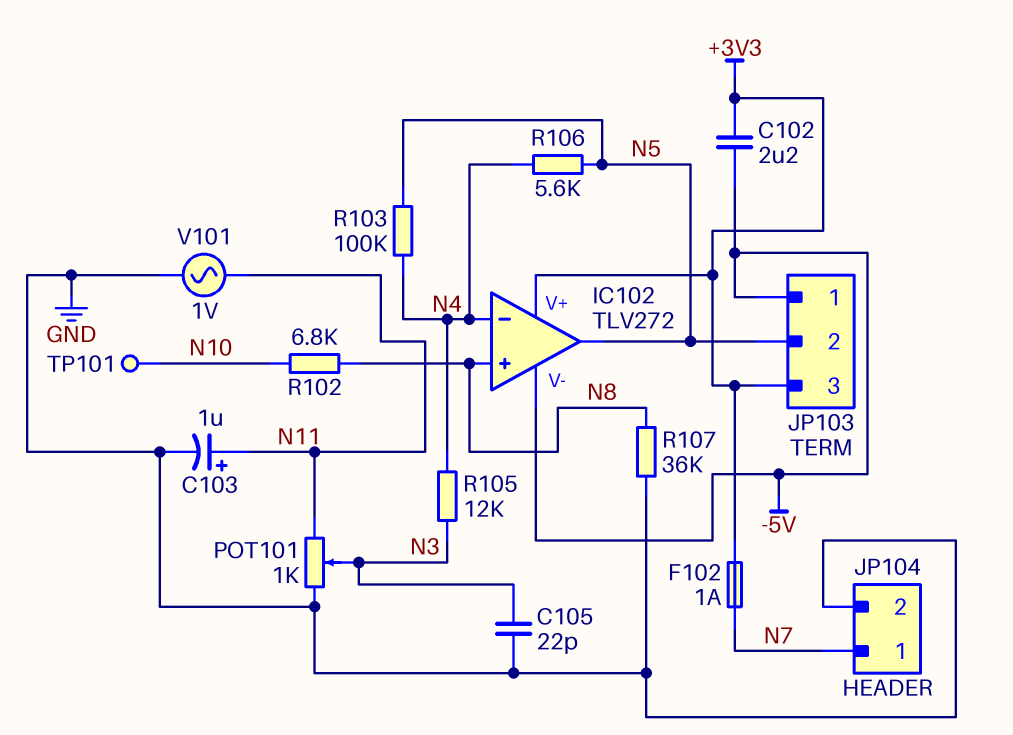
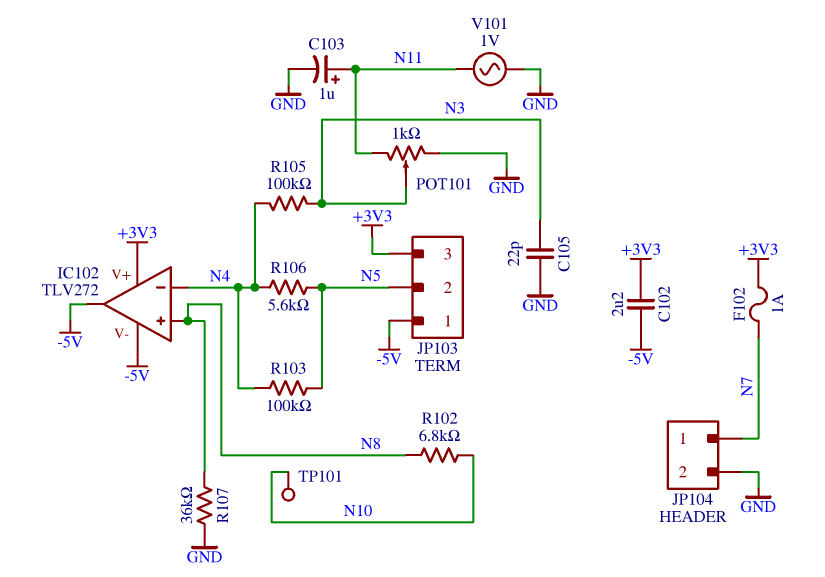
IC102 pin out: N5 -> -5V
R105: 12k (N3, N4) -> 100k (N3, N4)

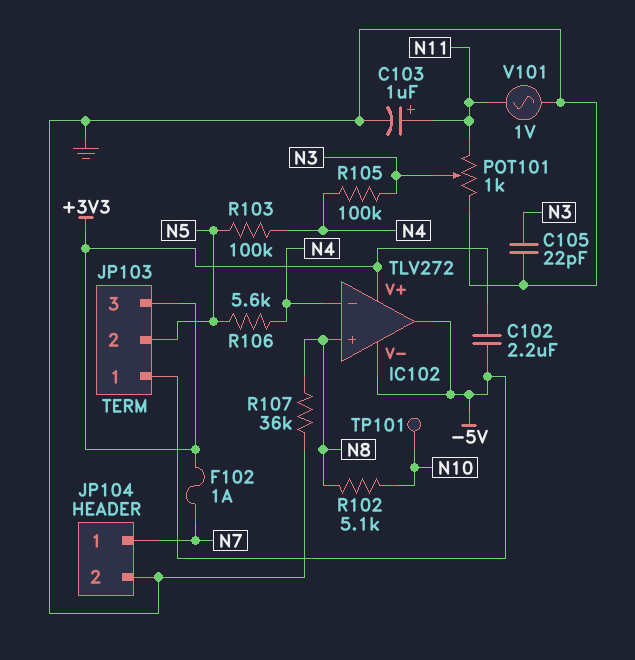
R102: 6.8k (N8, N10) -> 5.1k (N8, N10)

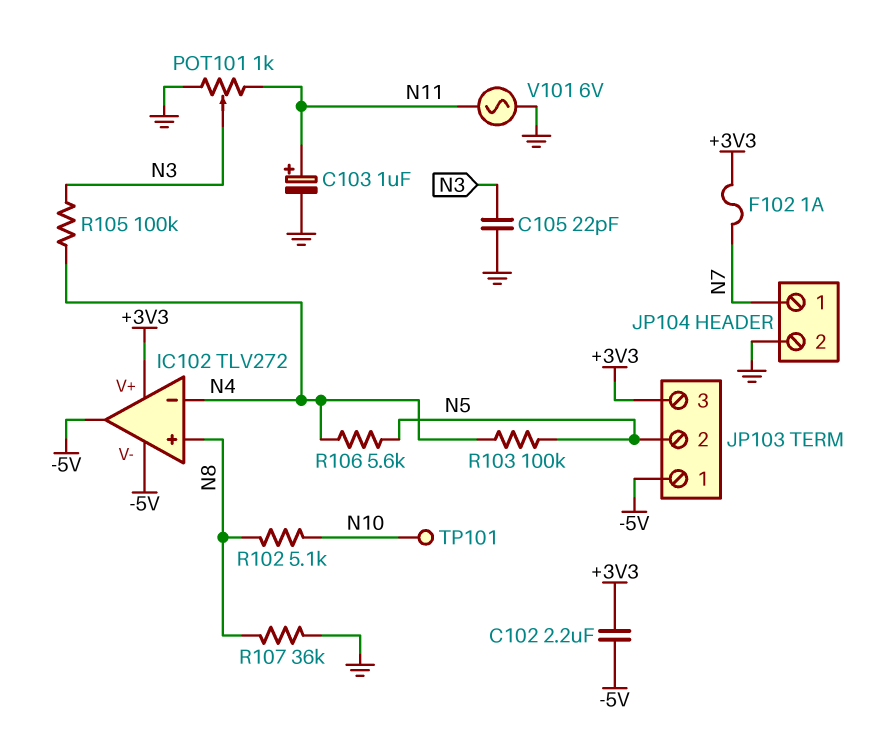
V101: AC 1V (GND, N11) -> AC 6V (GND, N11)

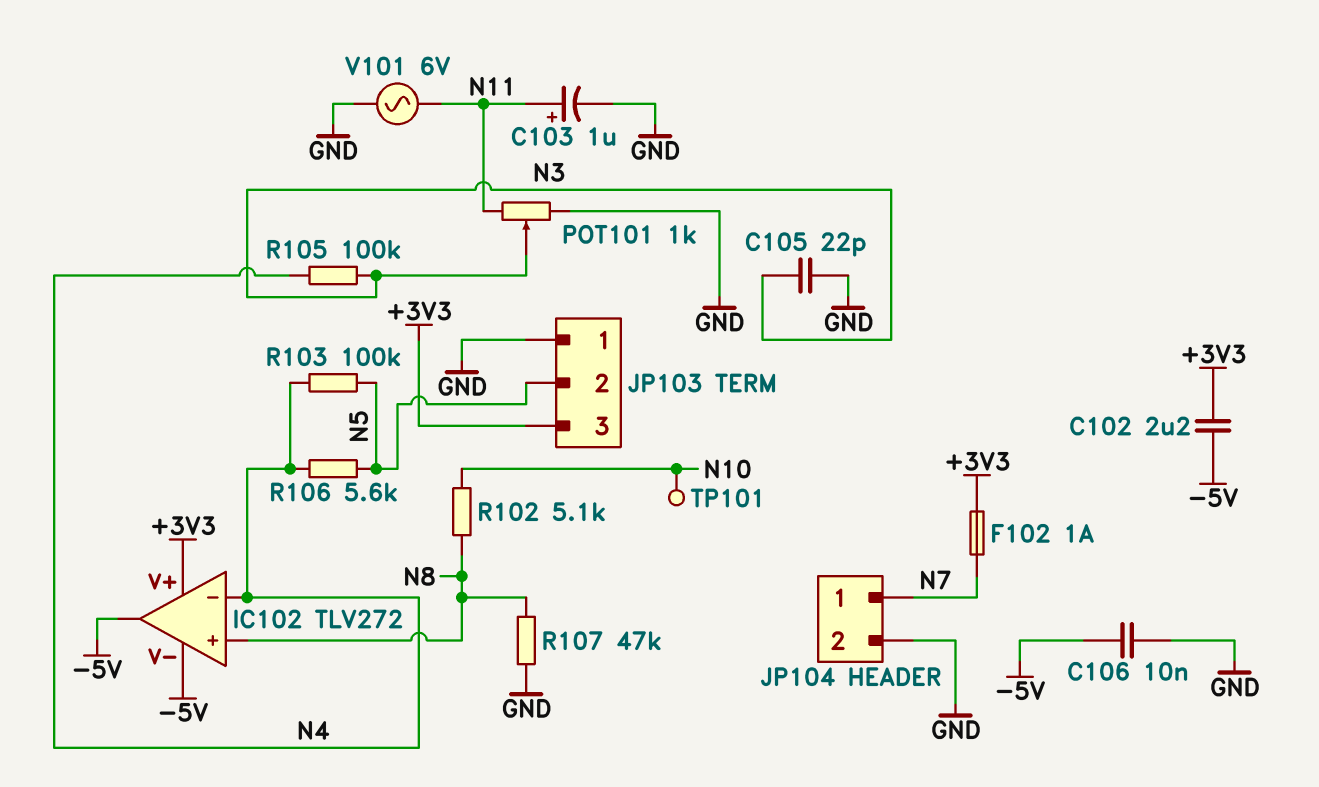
C106: none -> 10nF (-5V, GND)
JP103 pin 1: -5V -> GND
R107: 36k (GND, N8) -> 47k (GND, N8)

